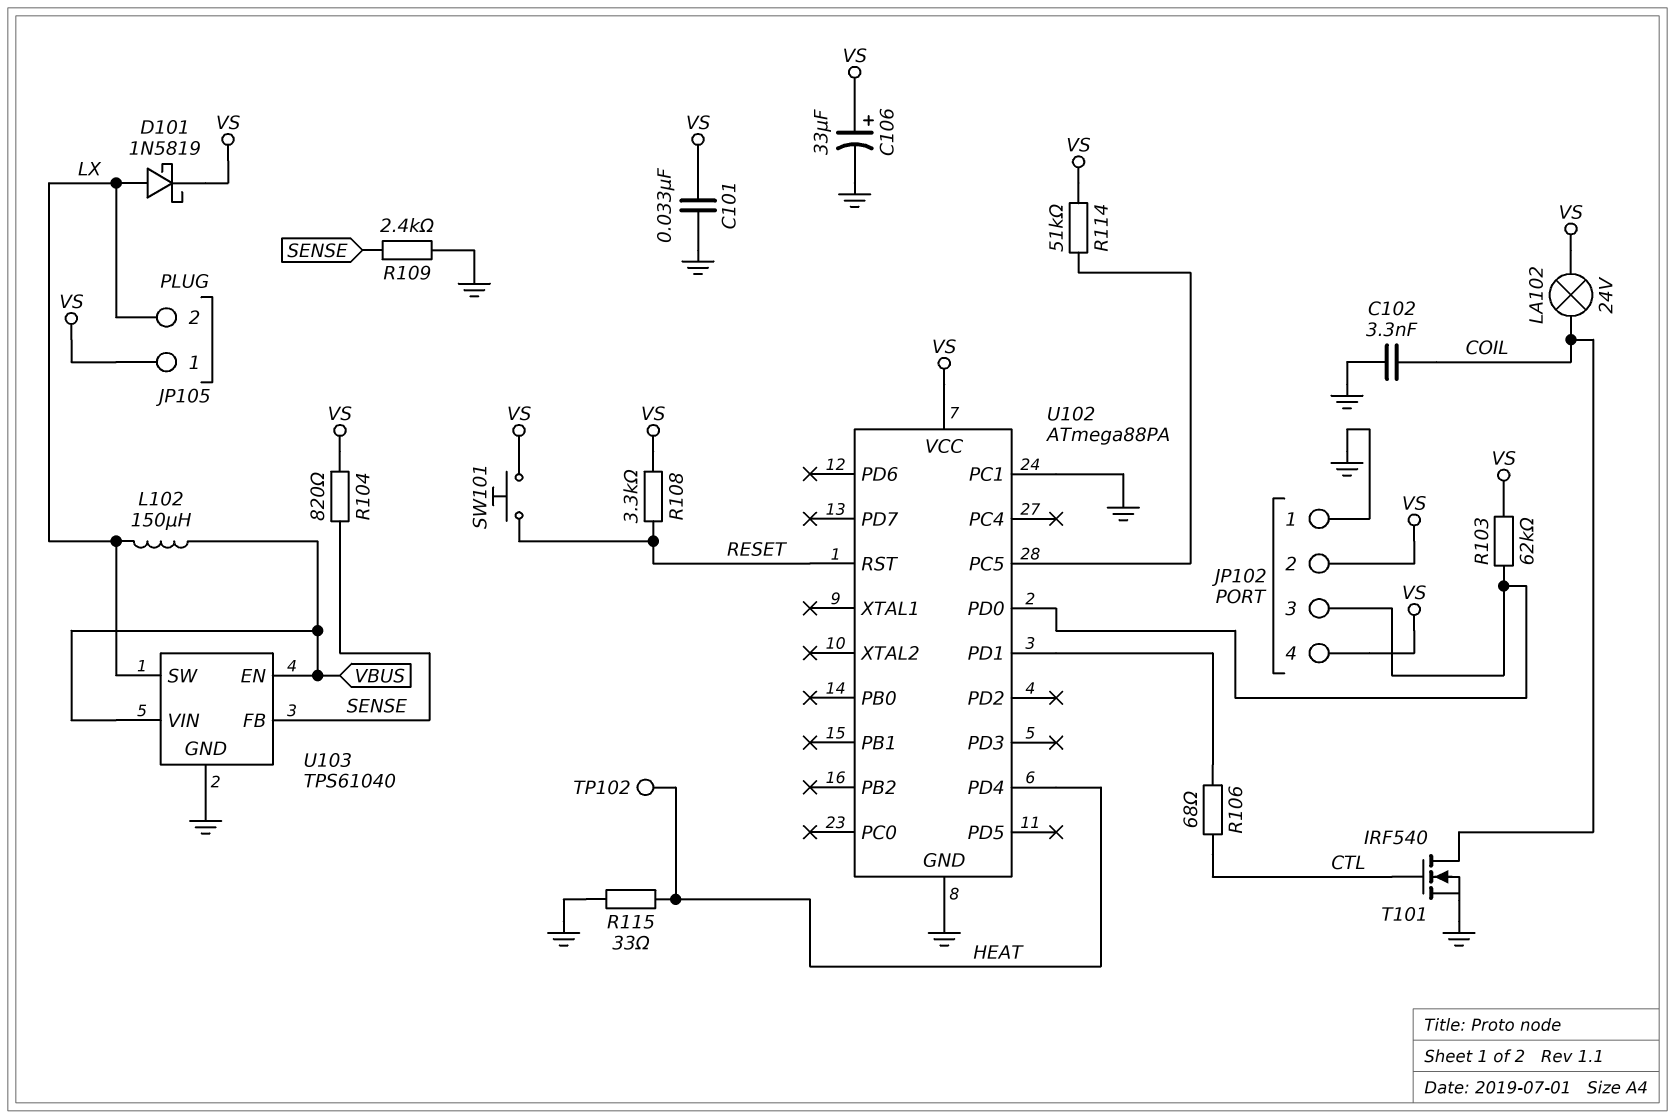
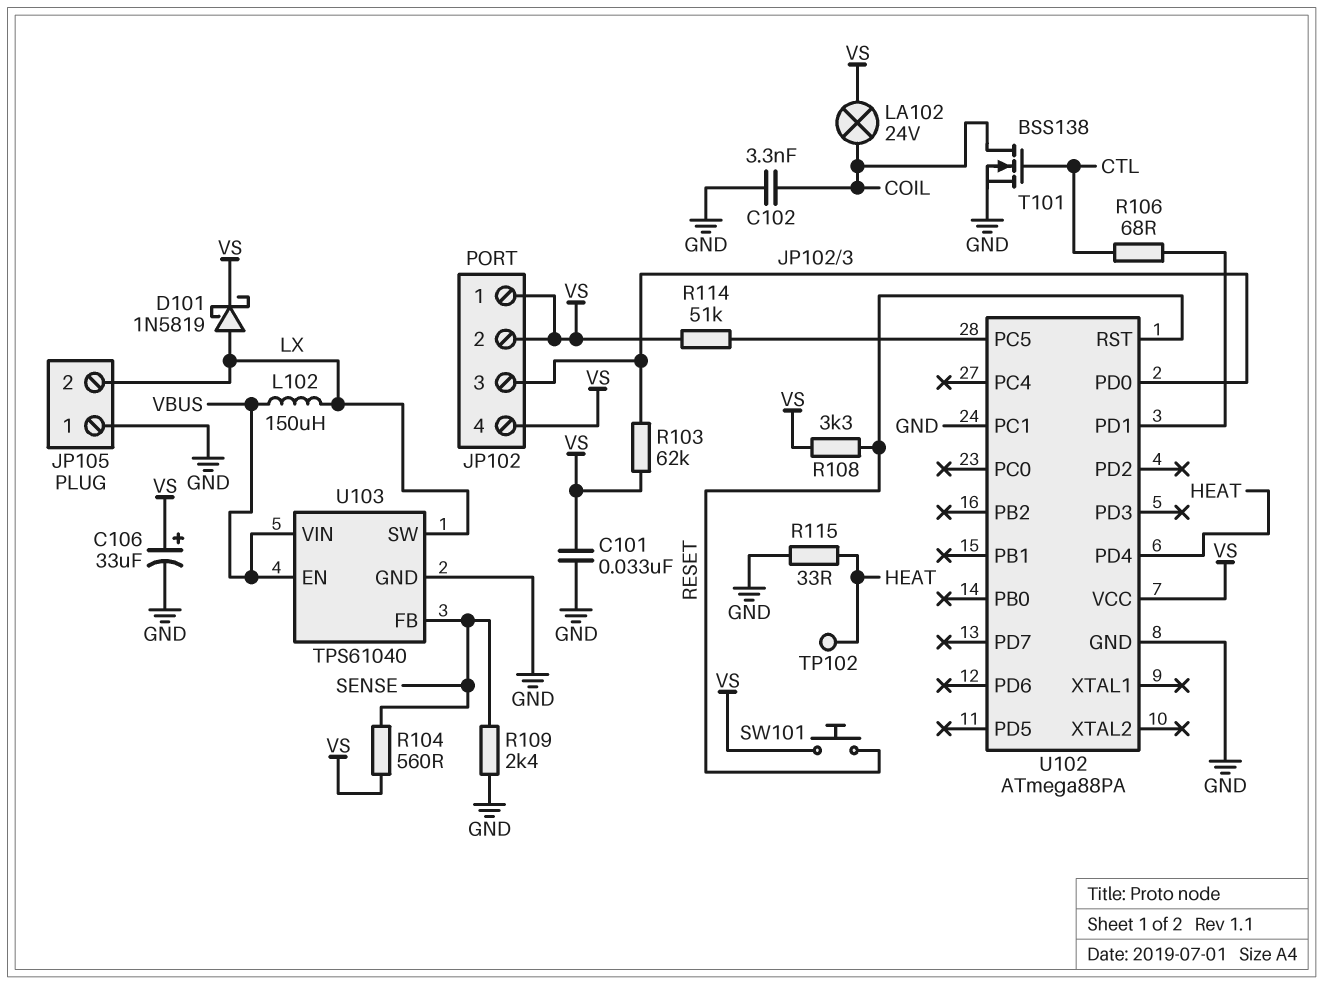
JP102 pin 1: GND -> VS
JP105 pin 1: VS -> GND
R104: 820 (SENSE, VS) -> 560 (SENSE, VS)
T101: NMOS IRF540 (G CTL, D COIL, S GND) -> NMOS BSS138 (G CTL, D COIL, S GND)

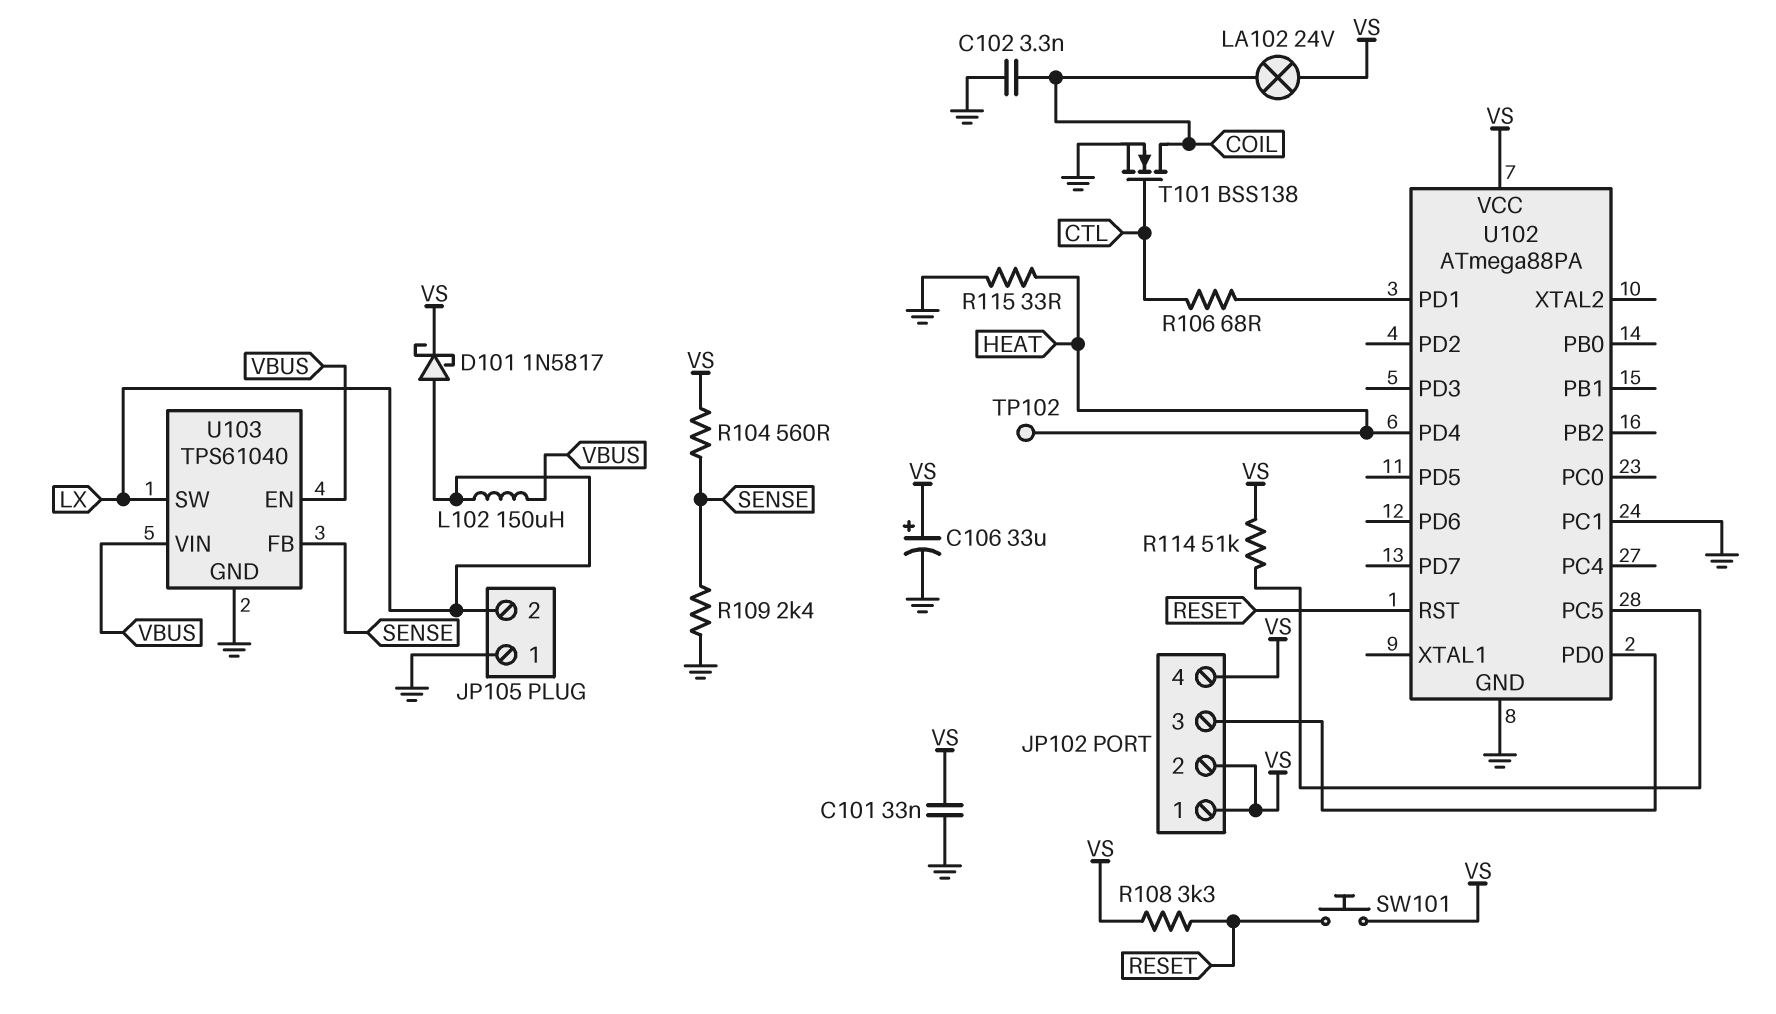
D101: schottky 1N5819 (A LX, K VS) -> schottky 1N5817 (A LX, K VS)
R103: 62k (JP102/3, VS) -> none

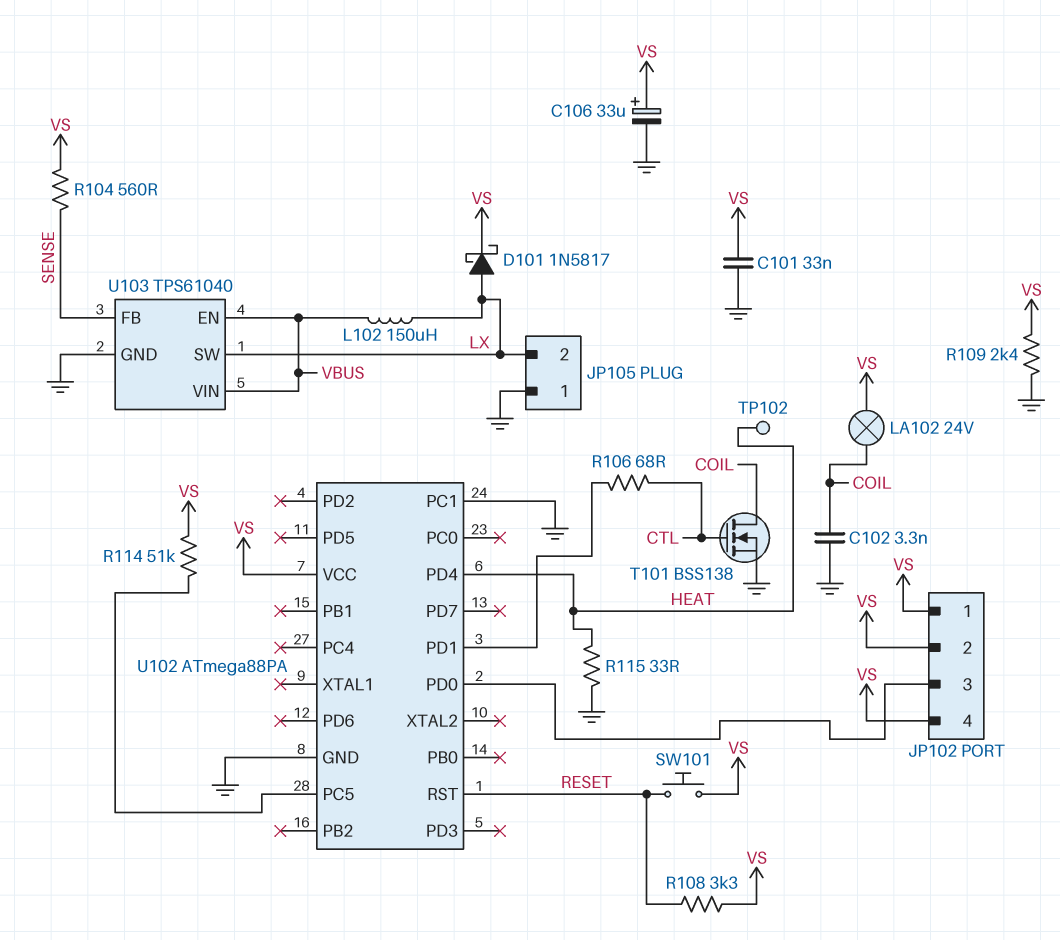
R109: 2.4k (GND, SENSE) -> 2.4k (GND, VS)

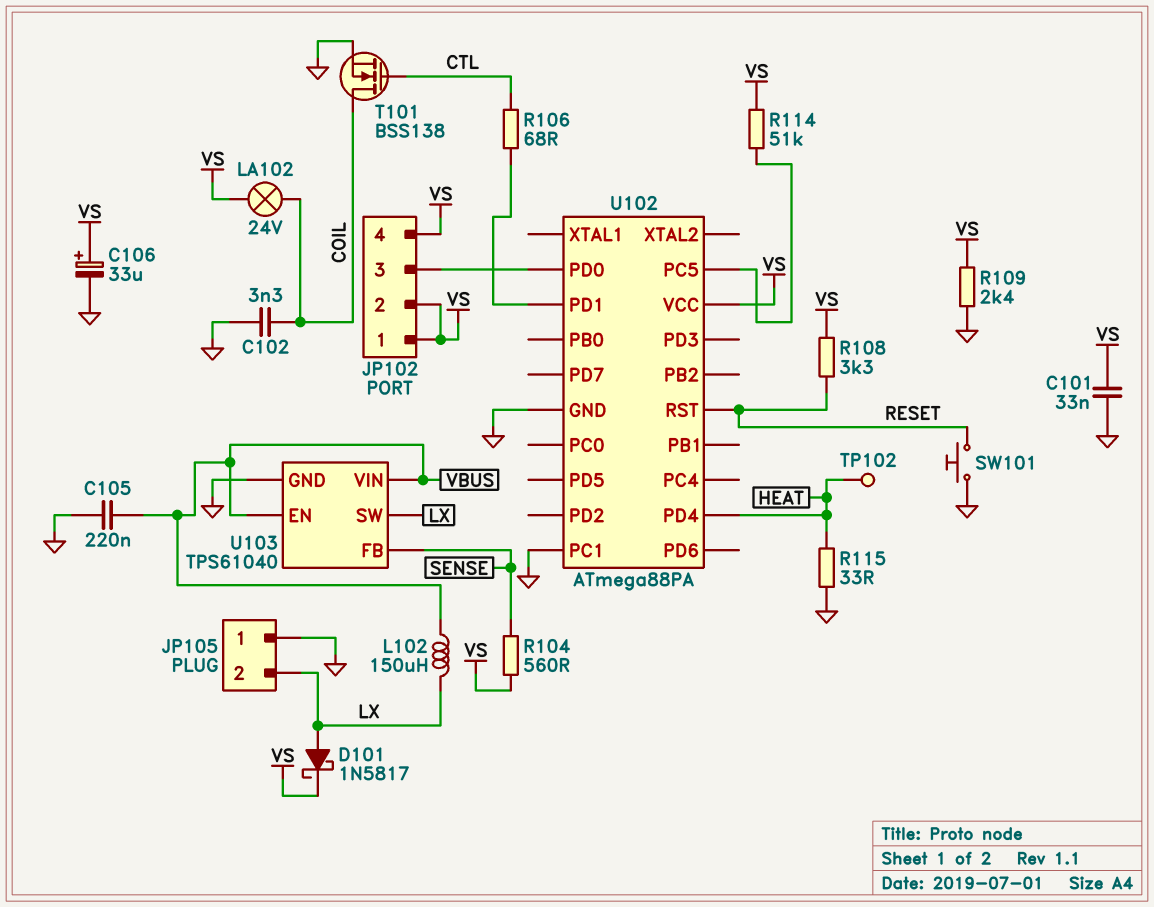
C105: none -> 220nF (GND, VBUS)
SW101: button (RESET, VS) -> button (GND, RESET)

